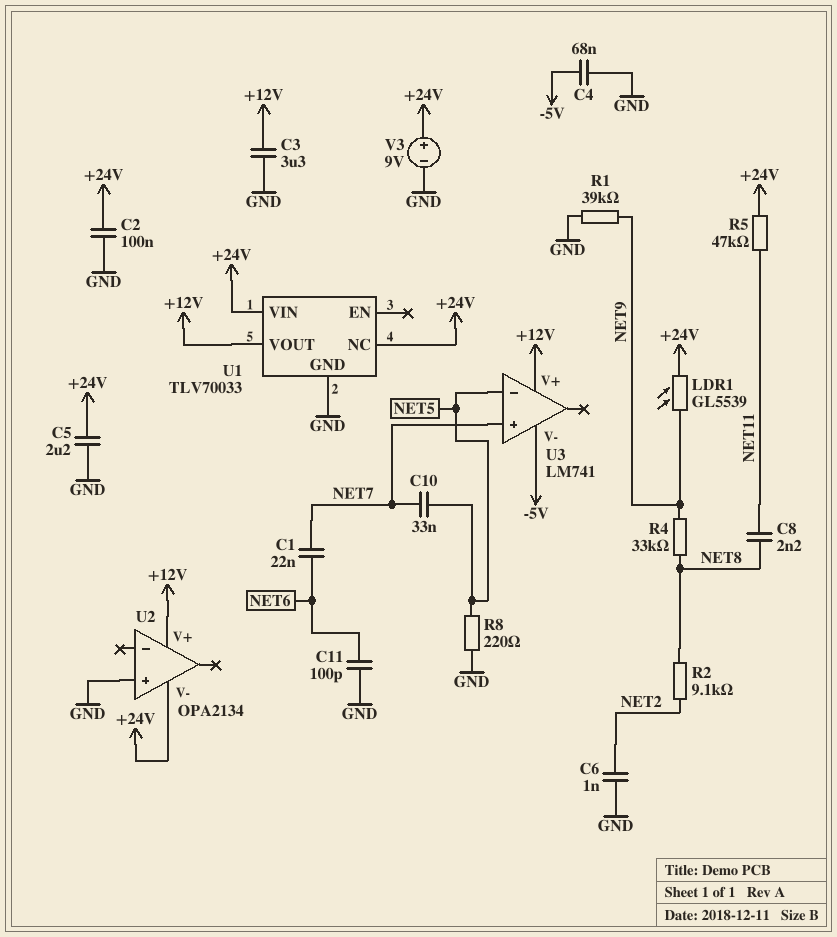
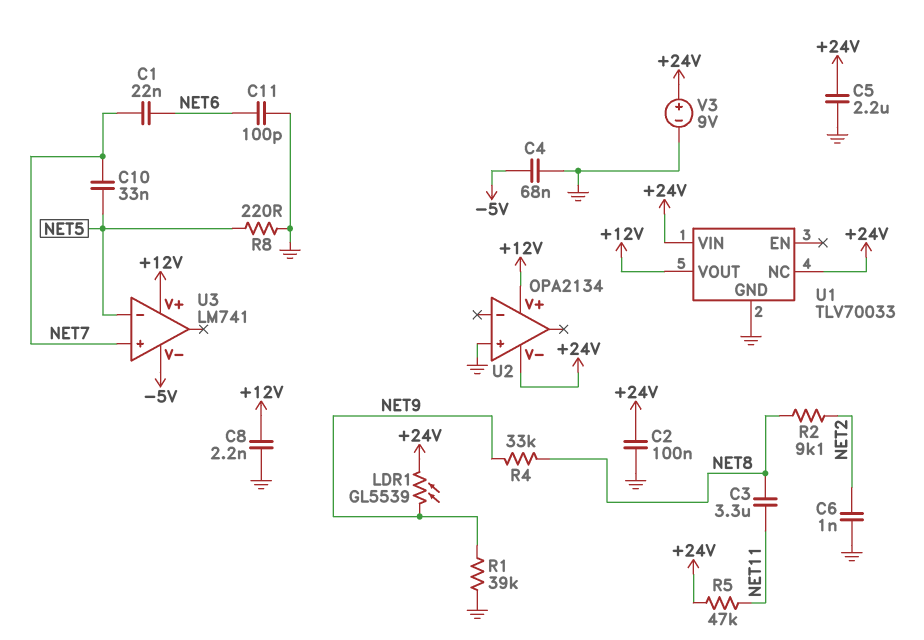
C3: 3.3uF (+12V, GND) -> 3.3uF (NET8, NET11)
C8: 2.2nF (NET8, NET11) -> 2.2nF (+12V, GND)

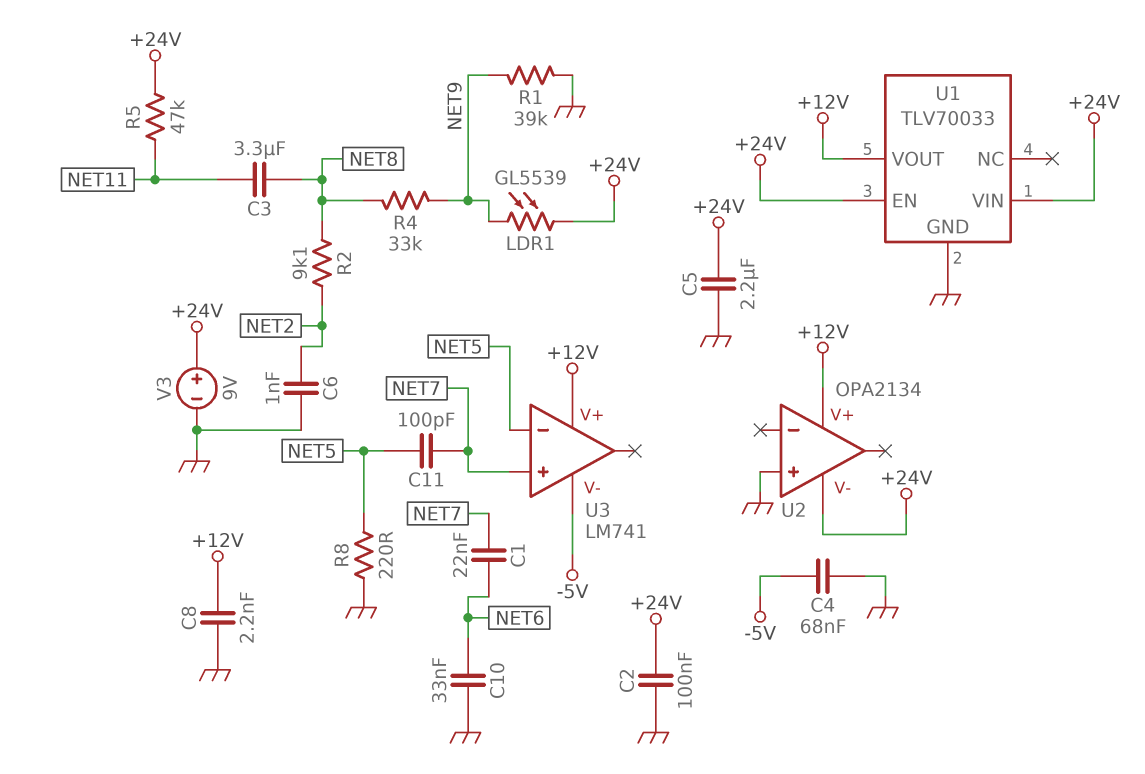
C10: 33nF (NET5, NET7) -> 33nF (GND, NET6)
C11: 100pF (GND, NET6) -> 100pF (NET5, NET7)
U1 pin EN: none -> +24V
U1 pin NC: +24V -> none

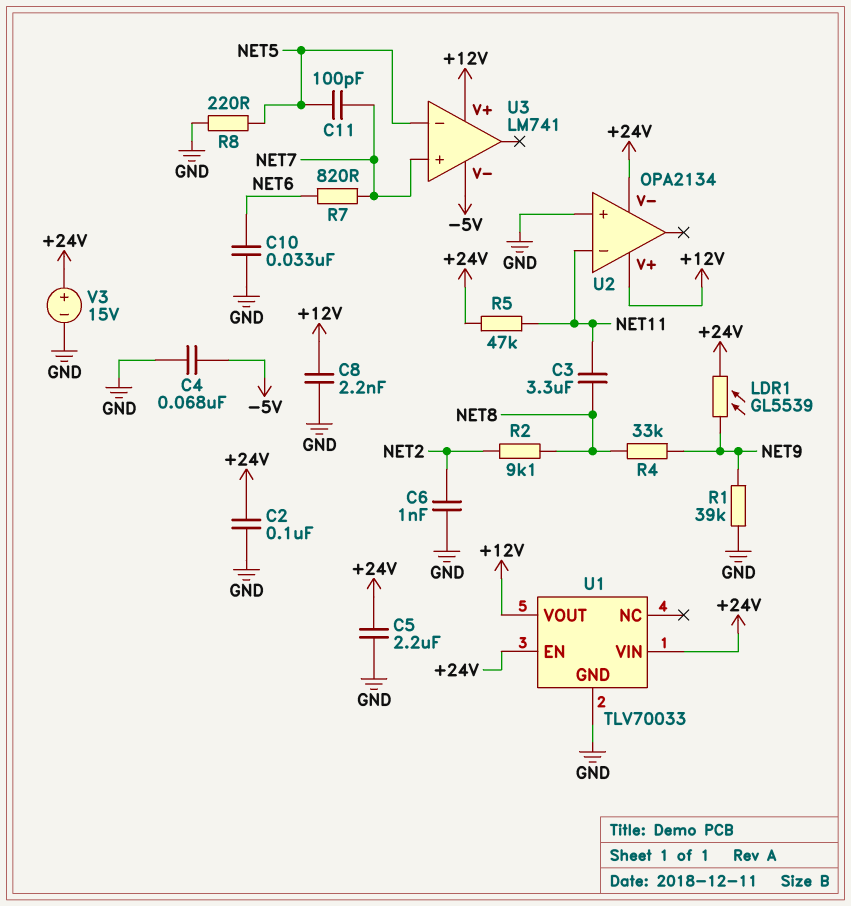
C1: 22nF (NET6, NET7) -> none
R7: none -> 820 (NET6, NET7)
U2 pin in-: none -> NET11
V3: 9V (plus +24V, minus GND) -> 15V (plus +24V, minus GND)

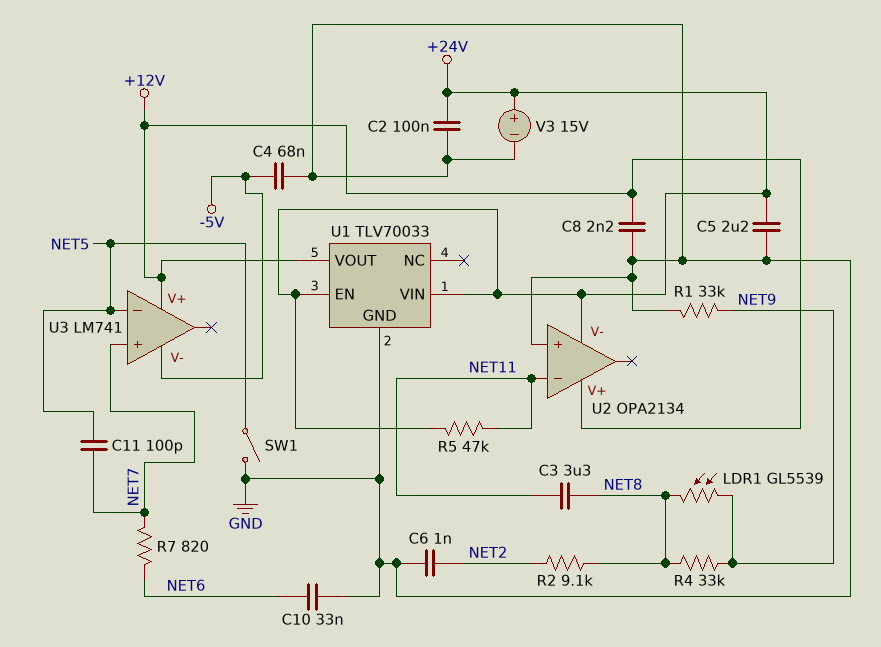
LDR1: GL5539 (+24V, NET9) -> GL5539 (NET8, NET9)
R1: 39k (GND, NET9) -> 33k (GND, NET9)
R8: 220 (GND, NET5) -> none
SW1: none -> switch (GND, NET5)

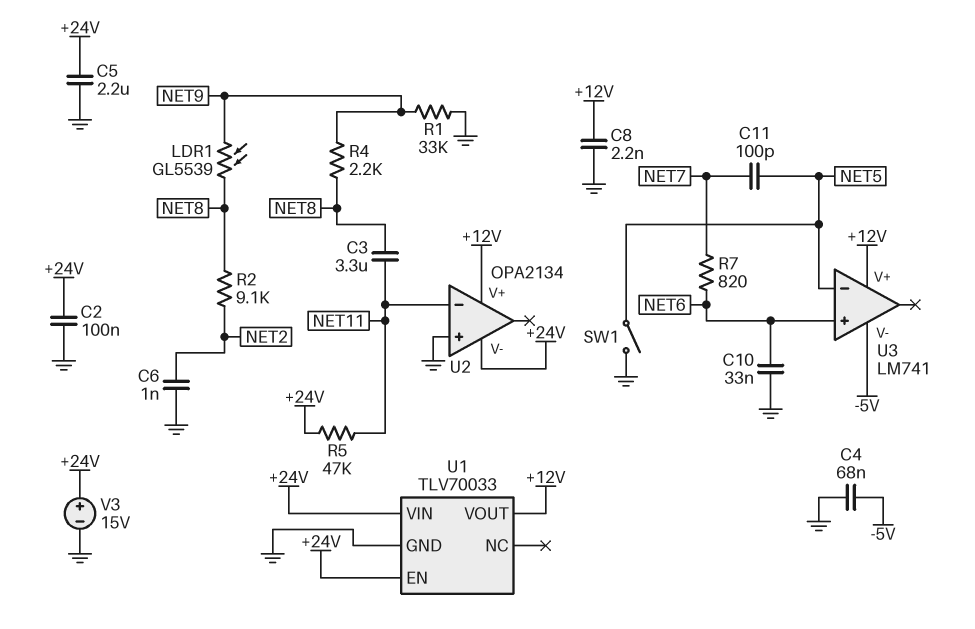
R4: 33k (NET8, NET9) -> 2.2k (NET8, NET9)
U3 pin in+: NET7 -> NET6

